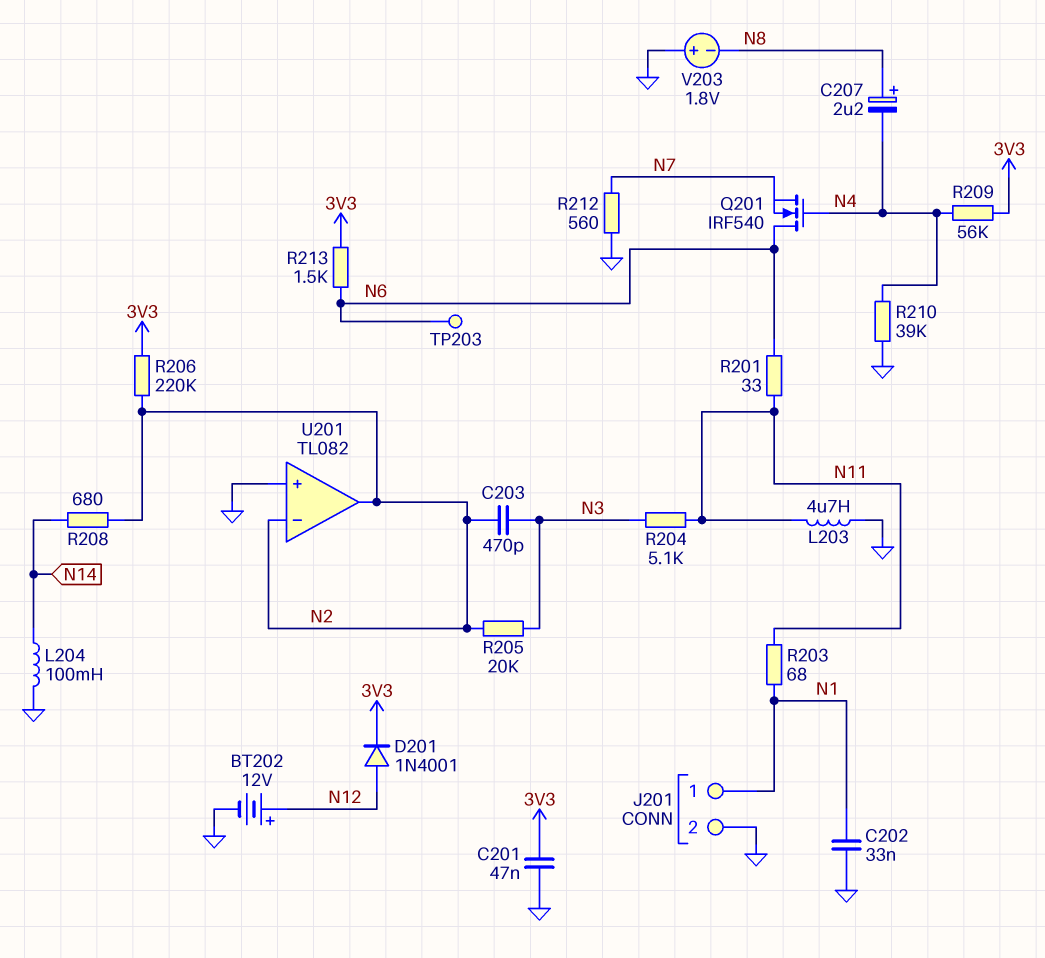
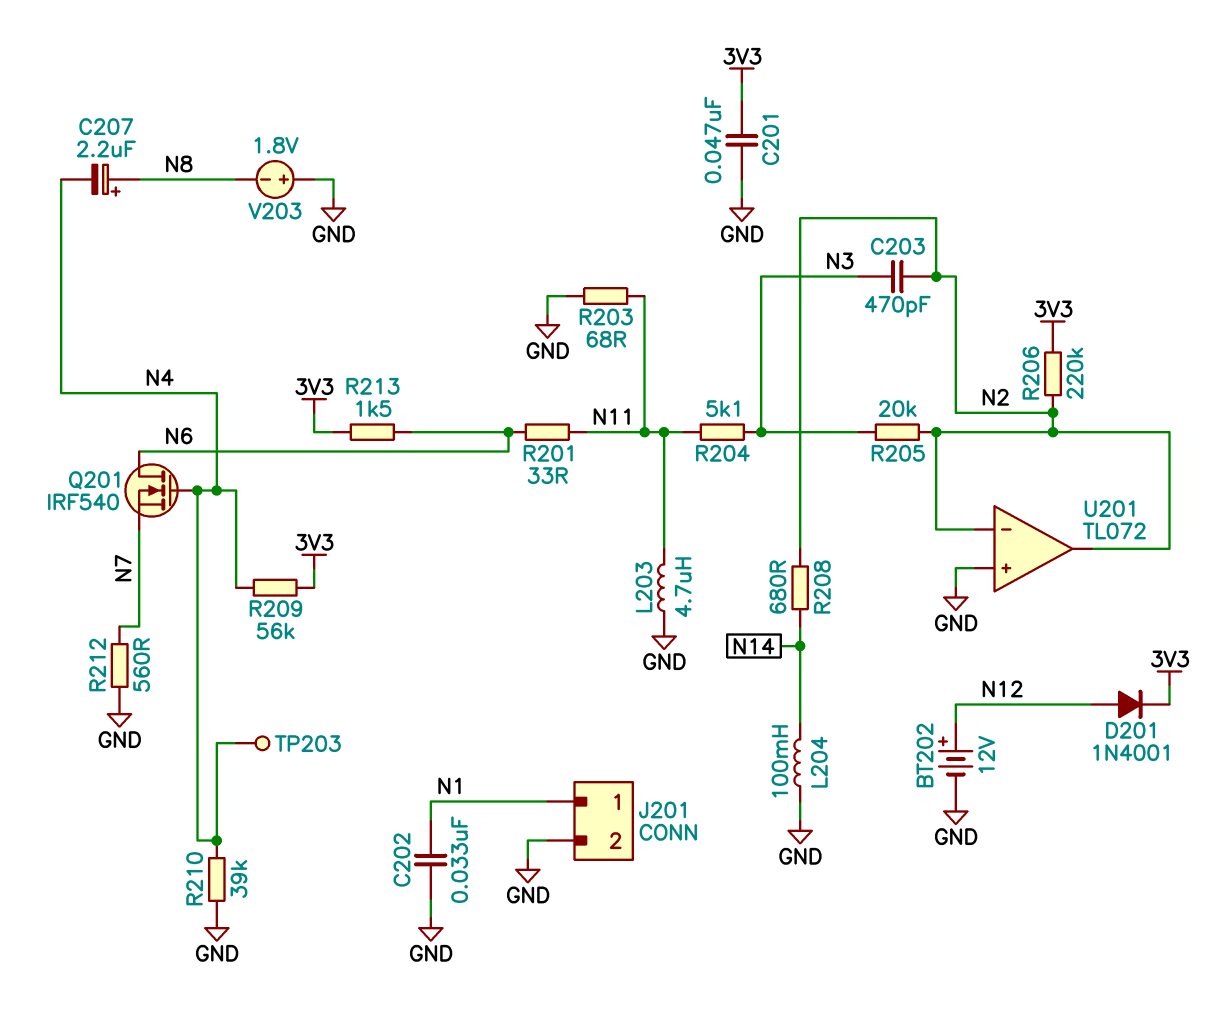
R203: 68 (N1, N11) -> 68 (GND, N11)
TP203: test point (N6) -> test point (N4)
U201: TL082 -> TL072

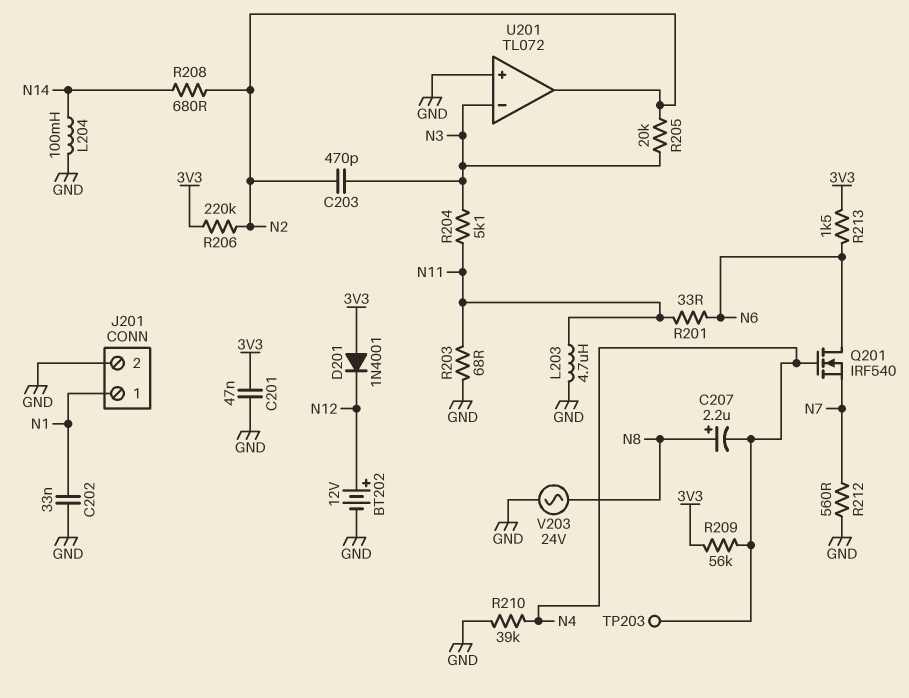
D201: diode 1N4001 (A N12, K 3V3) -> diode 1N4001 (A 3V3, K N12)
U201 pin in-: N2 -> N3
V203: 1.8V (plus GND, minus N8) -> AC 24V (GND, N8)

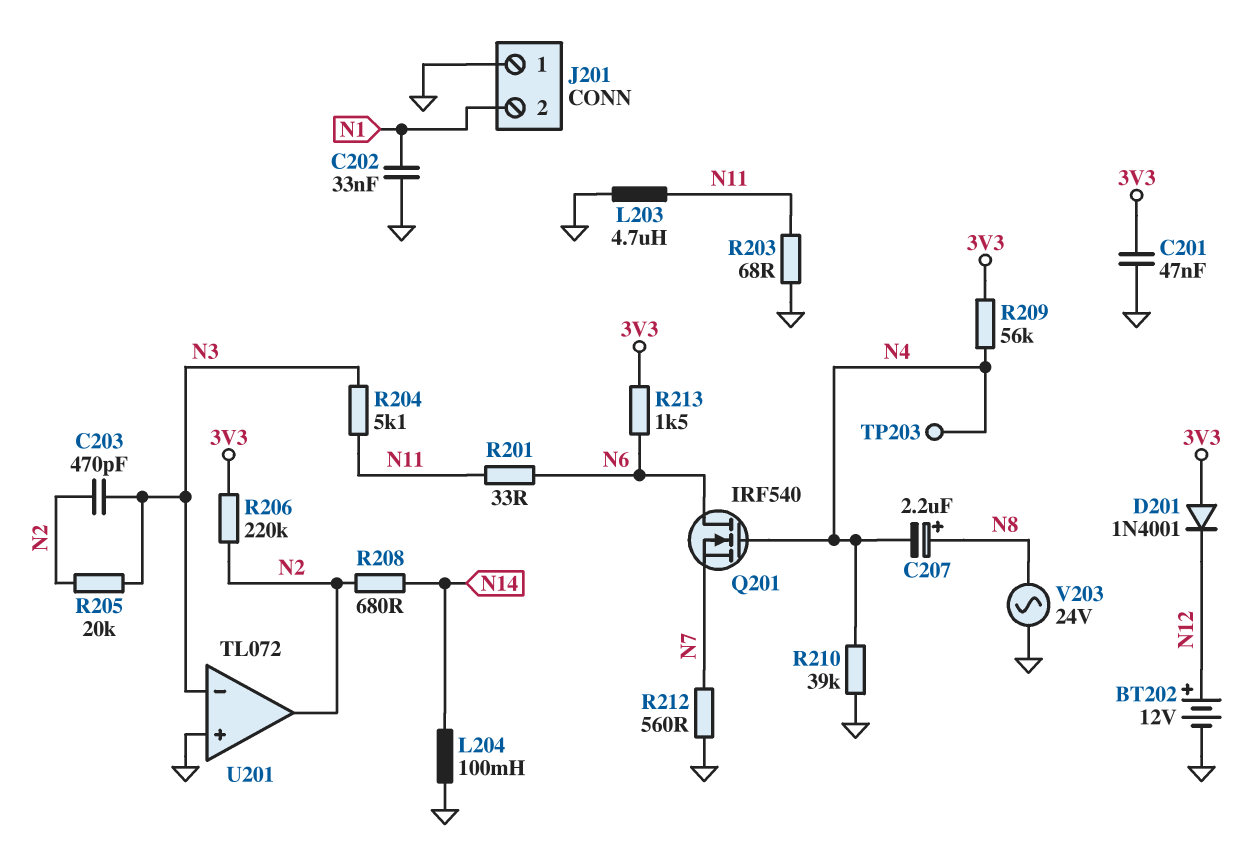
J201 pin 1: N1 -> GND
J201 pin 2: GND -> N1

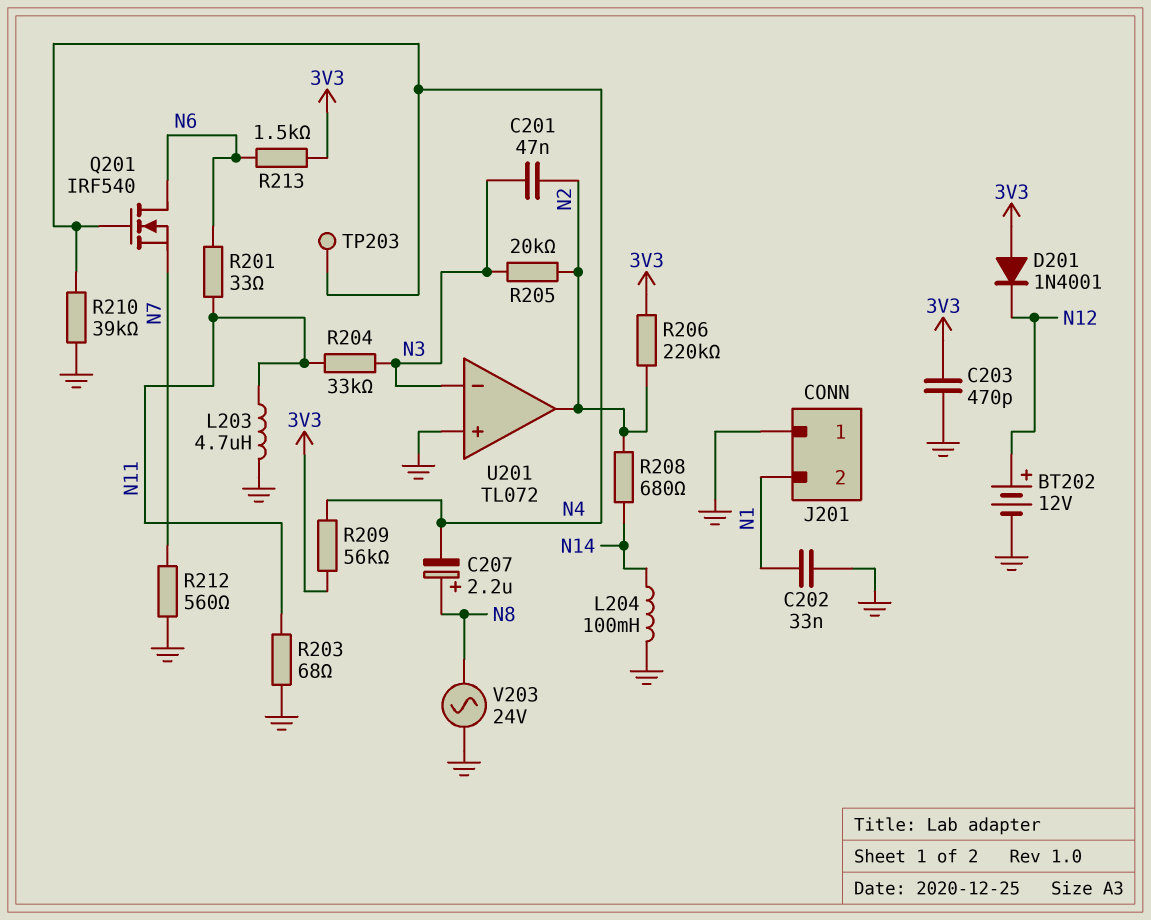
C201: 47nF (3V3, GND) -> 47nF (N2, N3)
C203: 470pF (N2, N3) -> 470pF (3V3, GND)
R204: 5.1k (N3, N11) -> 33k (N3, N11)

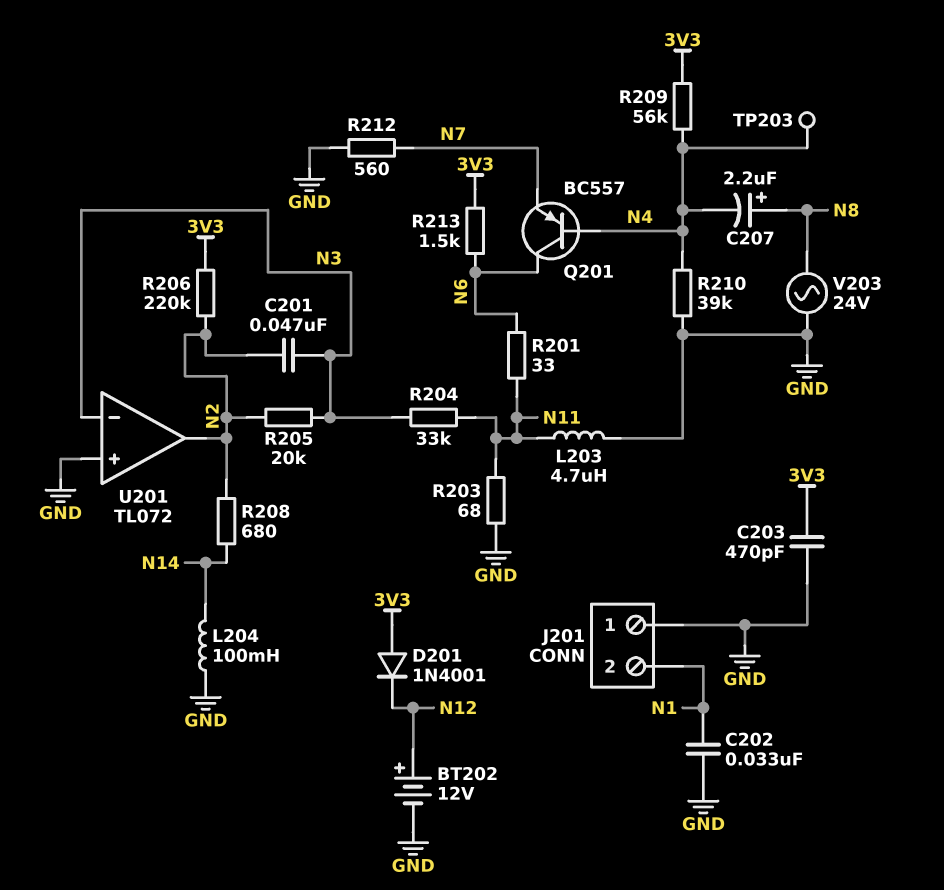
Q201: NMOS IRF540 (G N4, D N6, S N7) -> PNP BC557 (B N4, C N6, E N7)

